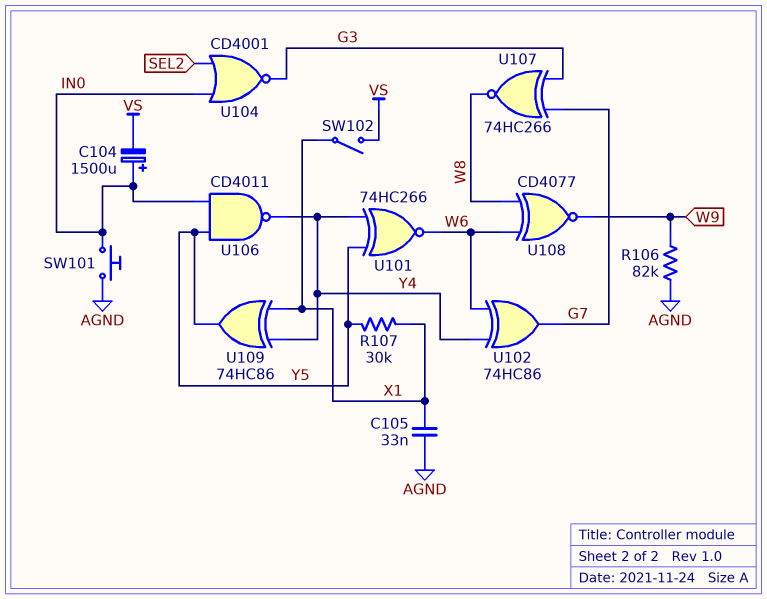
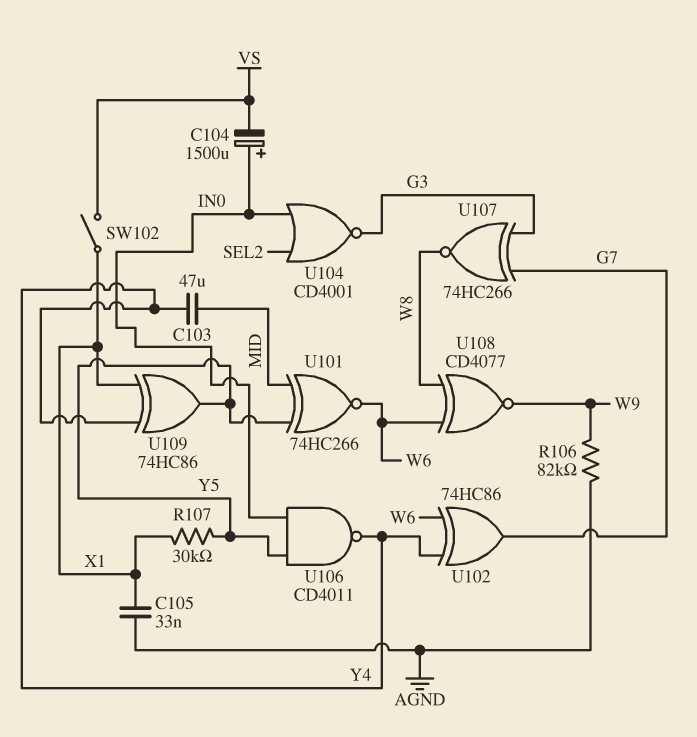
C103: none -> 47uF (MID, Y4)
SW101: button (AGND, IN0) -> none
U101: XNOR 74HC266 (in Y4, in Y5, out W6) -> XNOR 74HC266 (in MID, in Y5, out W6)

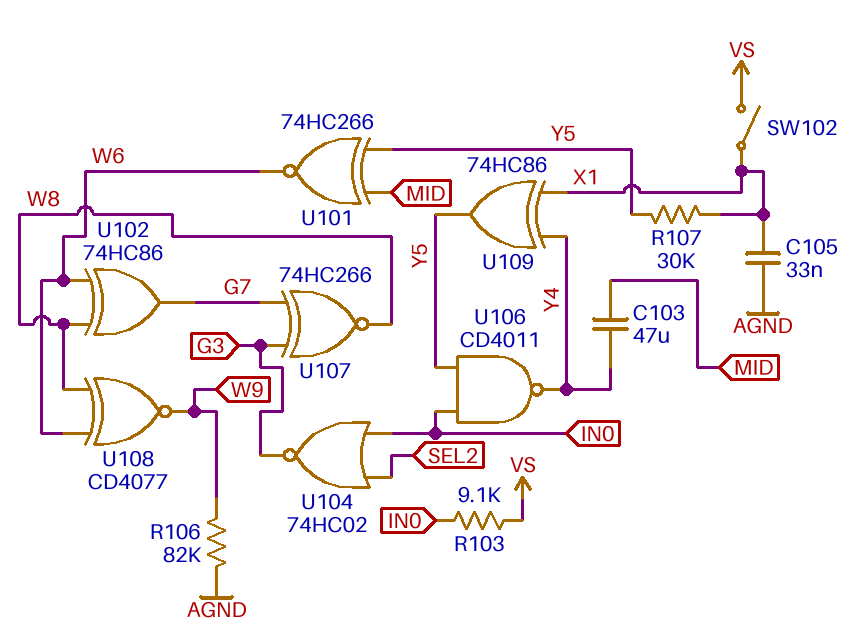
C104: 1500uF (plus IN0, minus VS) -> none
R103: none -> 9.1k (IN0, VS)
U102: XOR 74HC86 (in W6, in Y4, out G7) -> XOR 74HC86 (in W6, in W8, out G7)
U104: NOR CD4001 (in IN0, in SEL2, out G3) -> NOR 74HC02 (in IN0, in SEL2, out G3)

